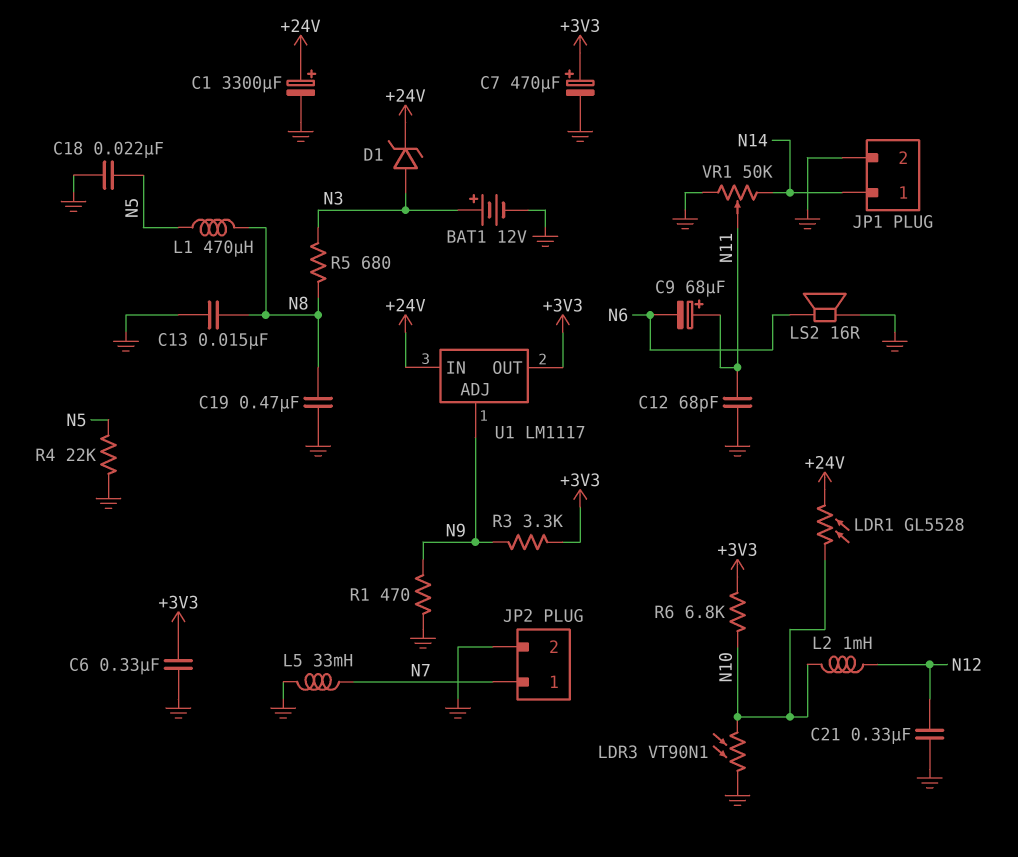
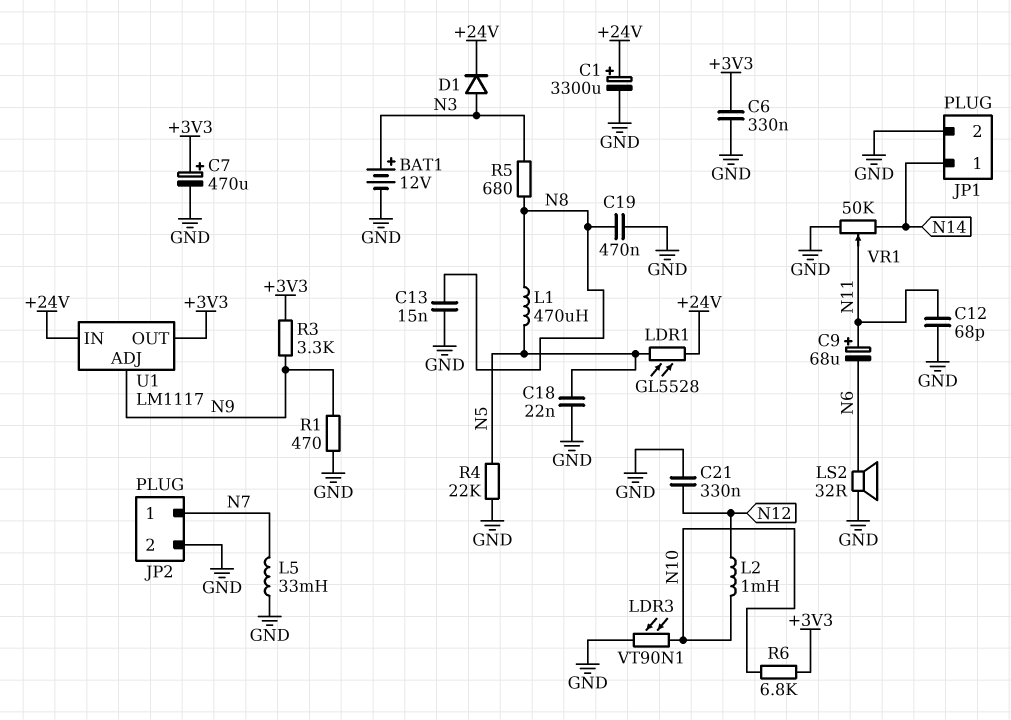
D1: zener (A N3, K +24V) -> diode (A N3, K +24V)
LDR1: GL5528 (+24V, N10) -> GL5528 (+24V, N5)
LS2: speaker 16R (GND, N6) -> speaker 32R (GND, N6)

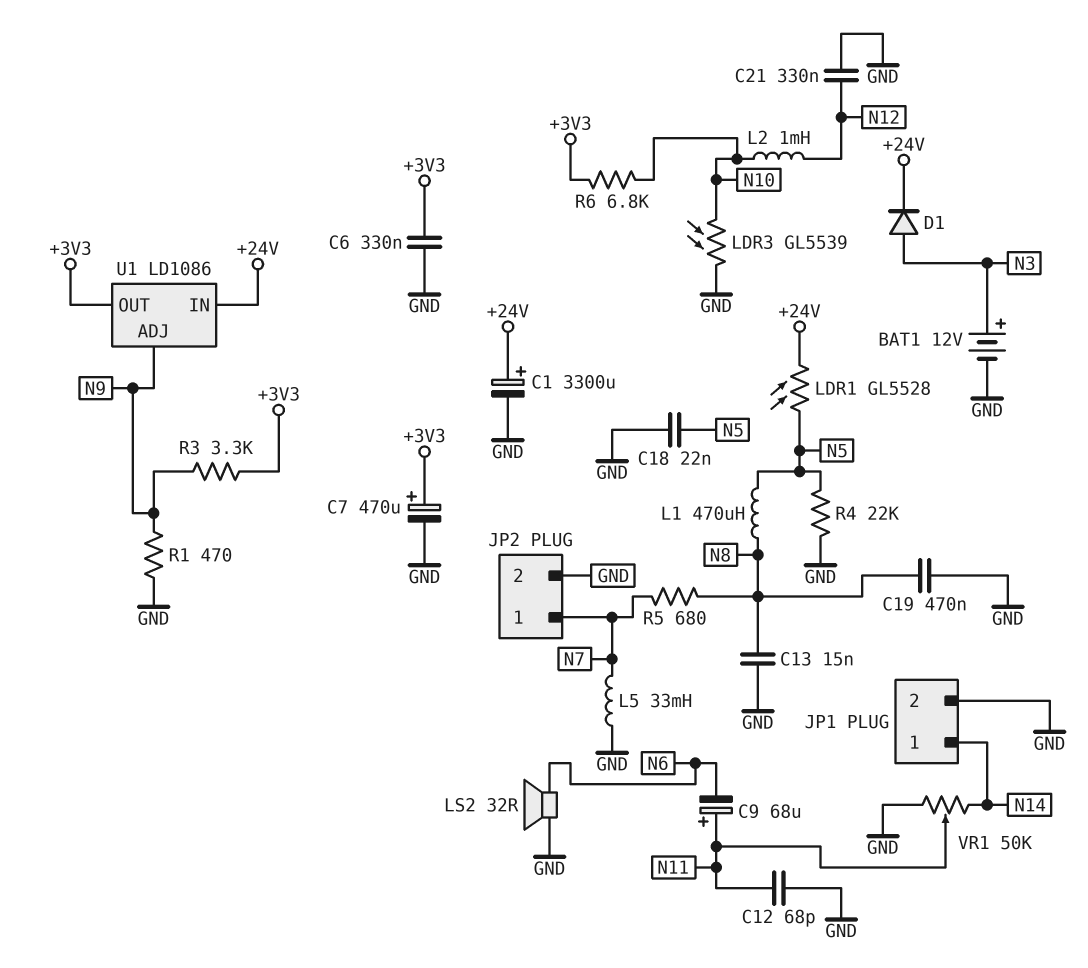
LDR3: VT90N1 (GND, N10) -> GL5539 (GND, N10)
R5: 680 (N3, N8) -> 680 (N7, N8)
U1: LM1117 -> LD1086

